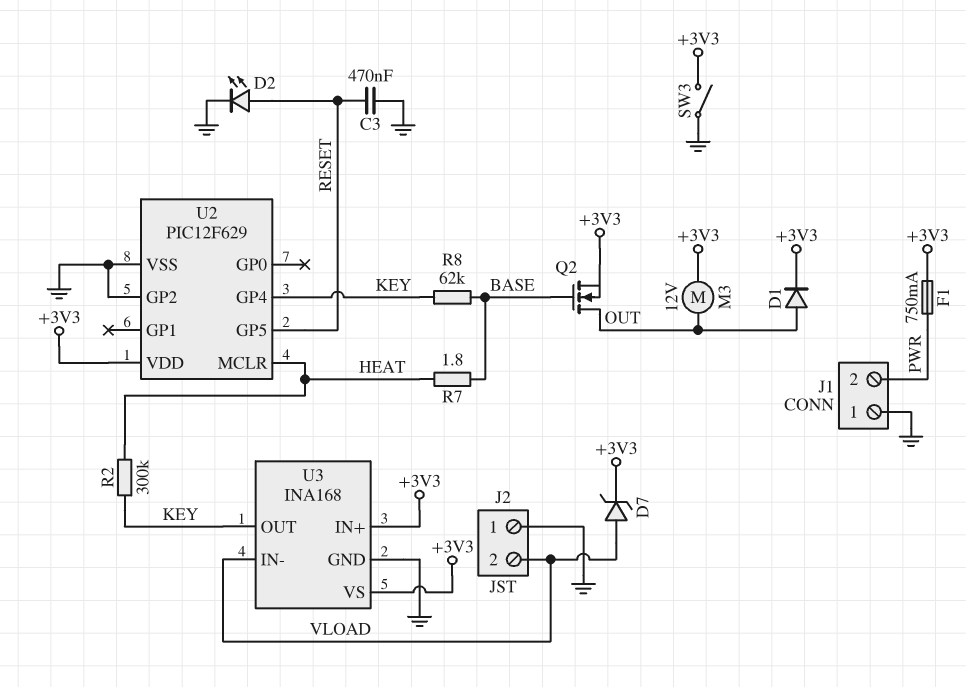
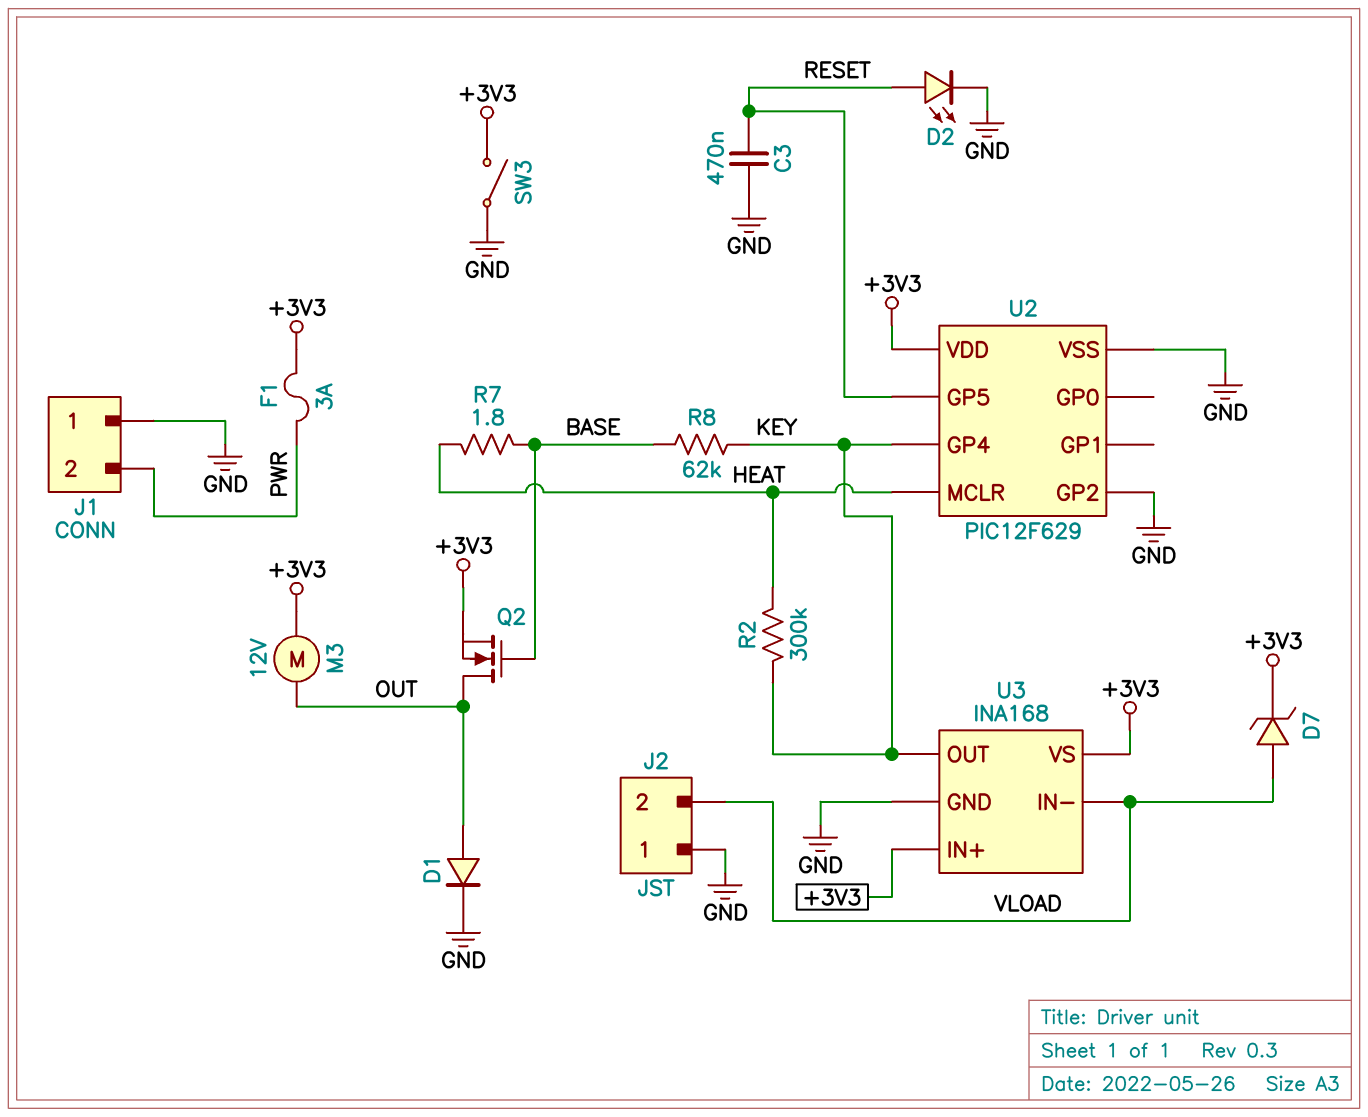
D1: diode (A OUT, K +3V3) -> diode (A OUT, K GND)
F1: 750mA (+3V3, PWR) -> 3A (+3V3, PWR)

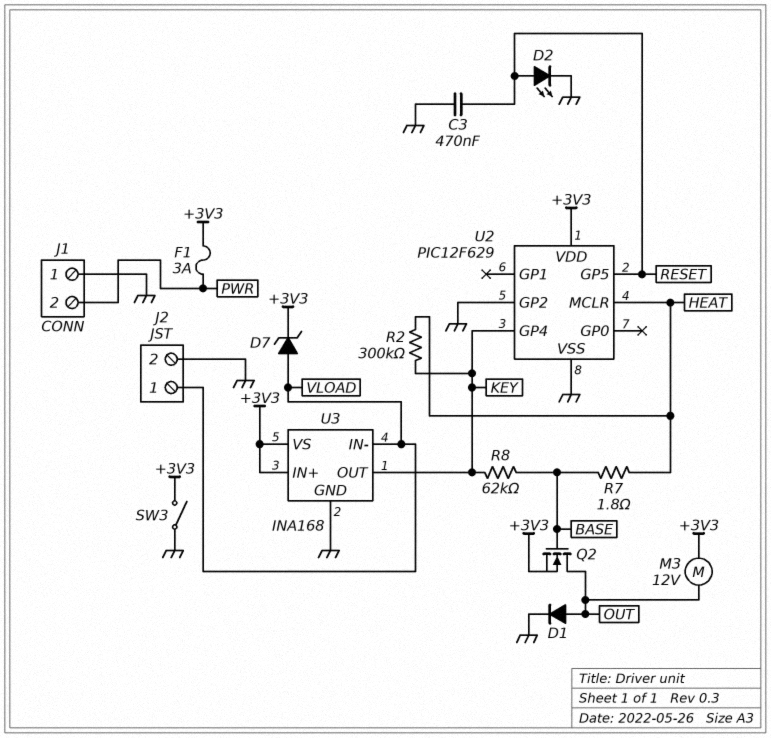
J2 pin 1: GND -> VLOAD
J2 pin 2: VLOAD -> GND

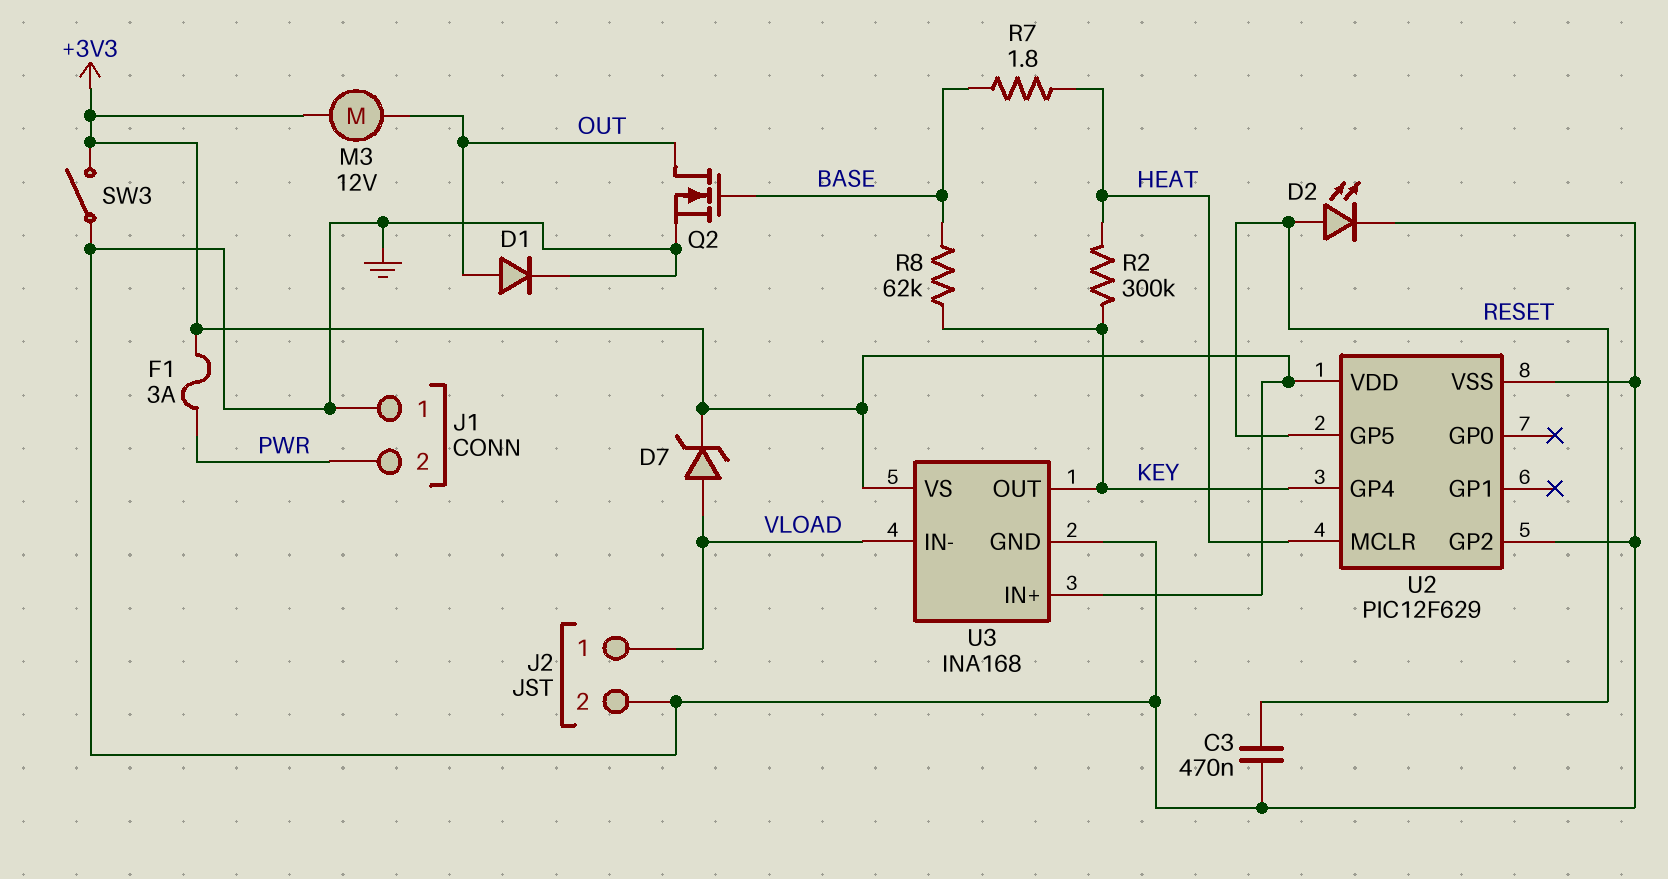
Q2: NMOS (G BASE, D OUT, S +3V3) -> NMOS (G BASE, D OUT, S GND)

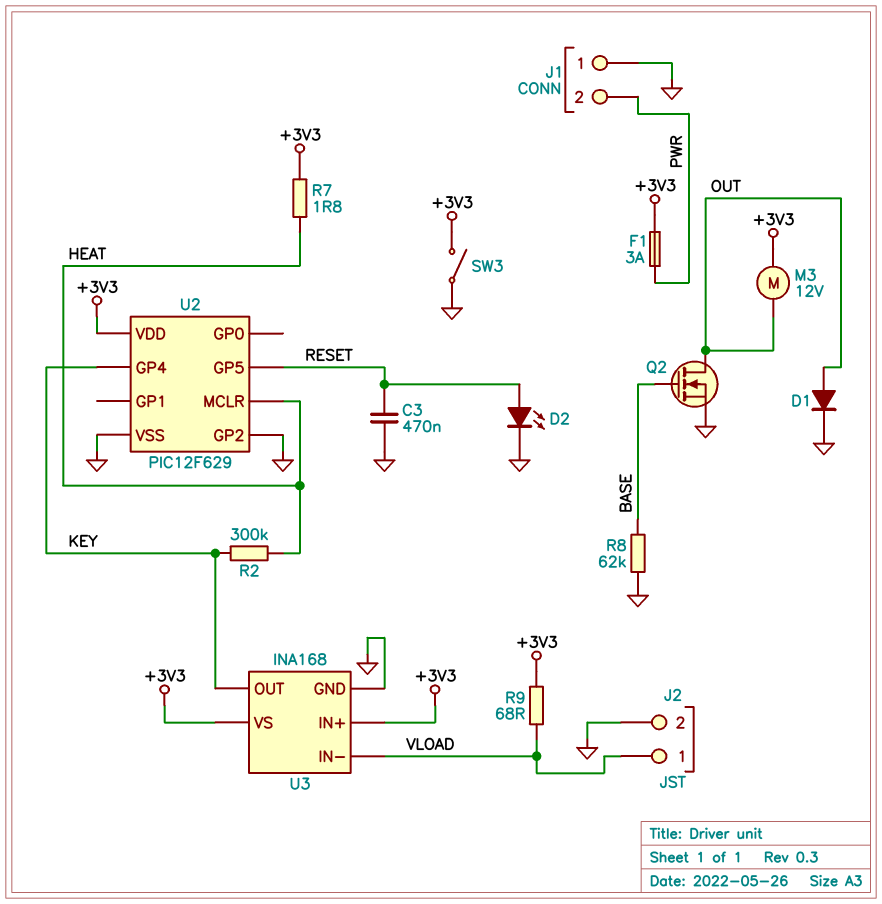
D7: zener (A VLOAD, K +3V3) -> none
R7: 1.8 (BASE, HEAT) -> 1.8 (+3V3, HEAT)
R8: 62k (BASE, KEY) -> 62k (BASE, GND)
R9: none -> 68 (+3V3, VLOAD)

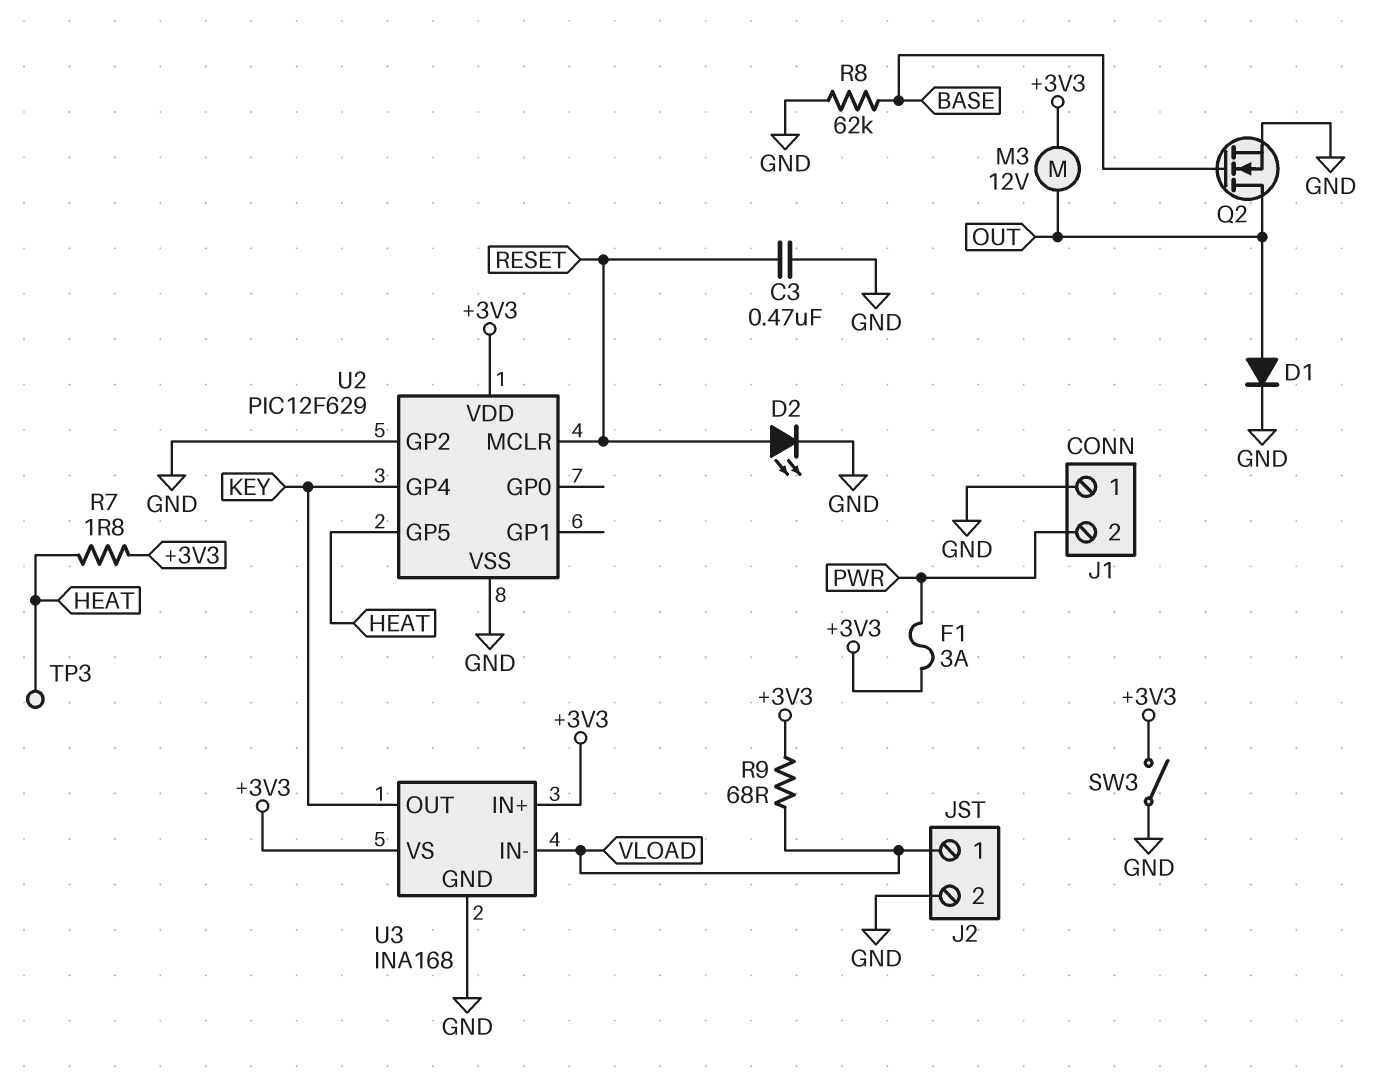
R2: 300k (HEAT, KEY) -> none
TP3: none -> test point (HEAT)
U2 pin GP5: RESET -> HEAT
U2 pin MCLR: HEAT -> RESET

